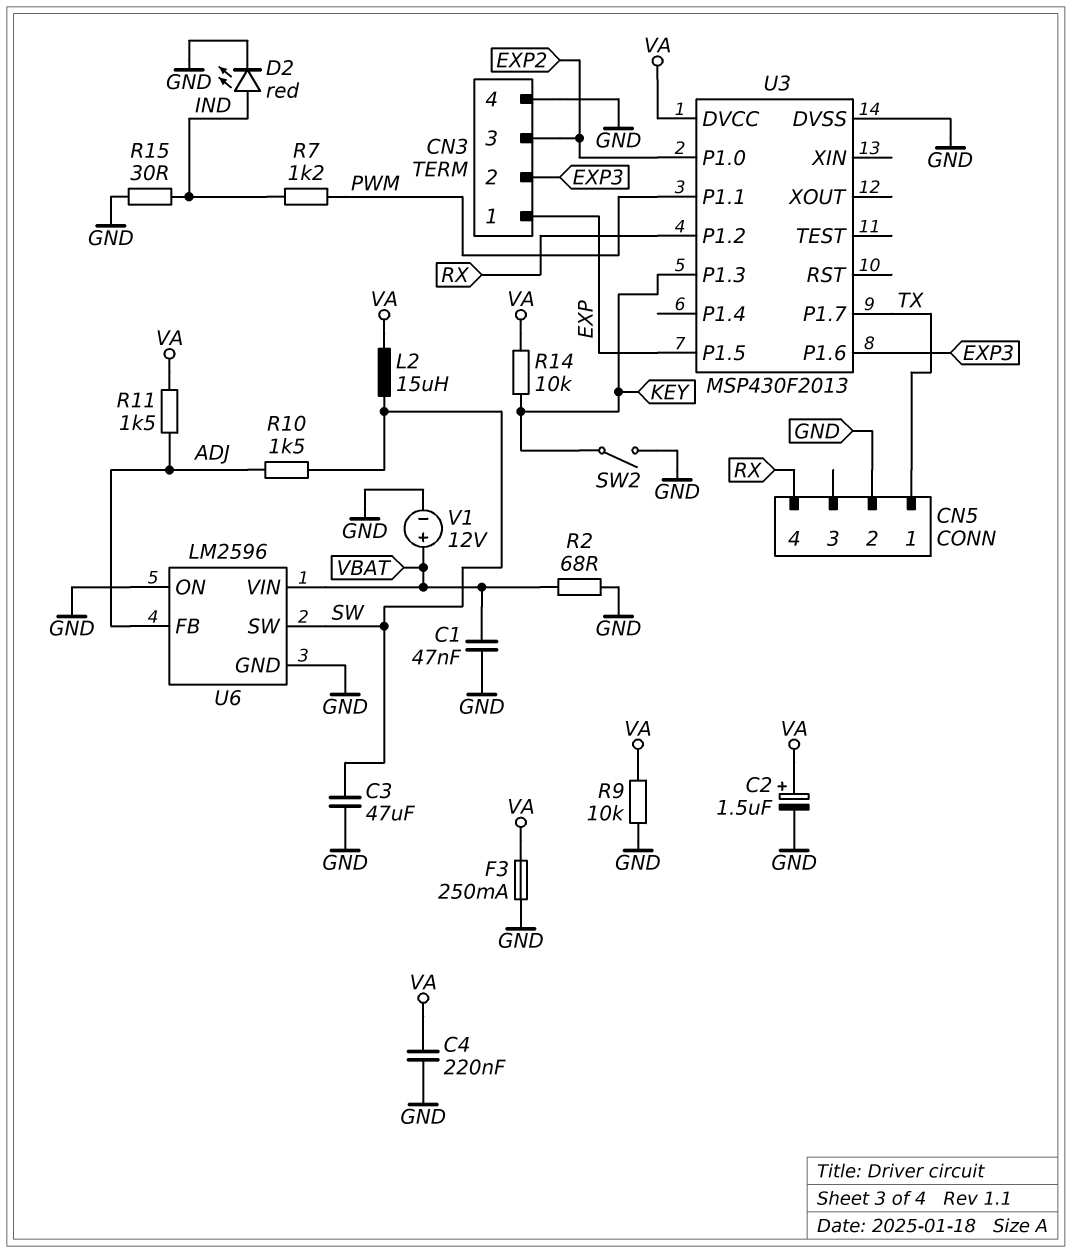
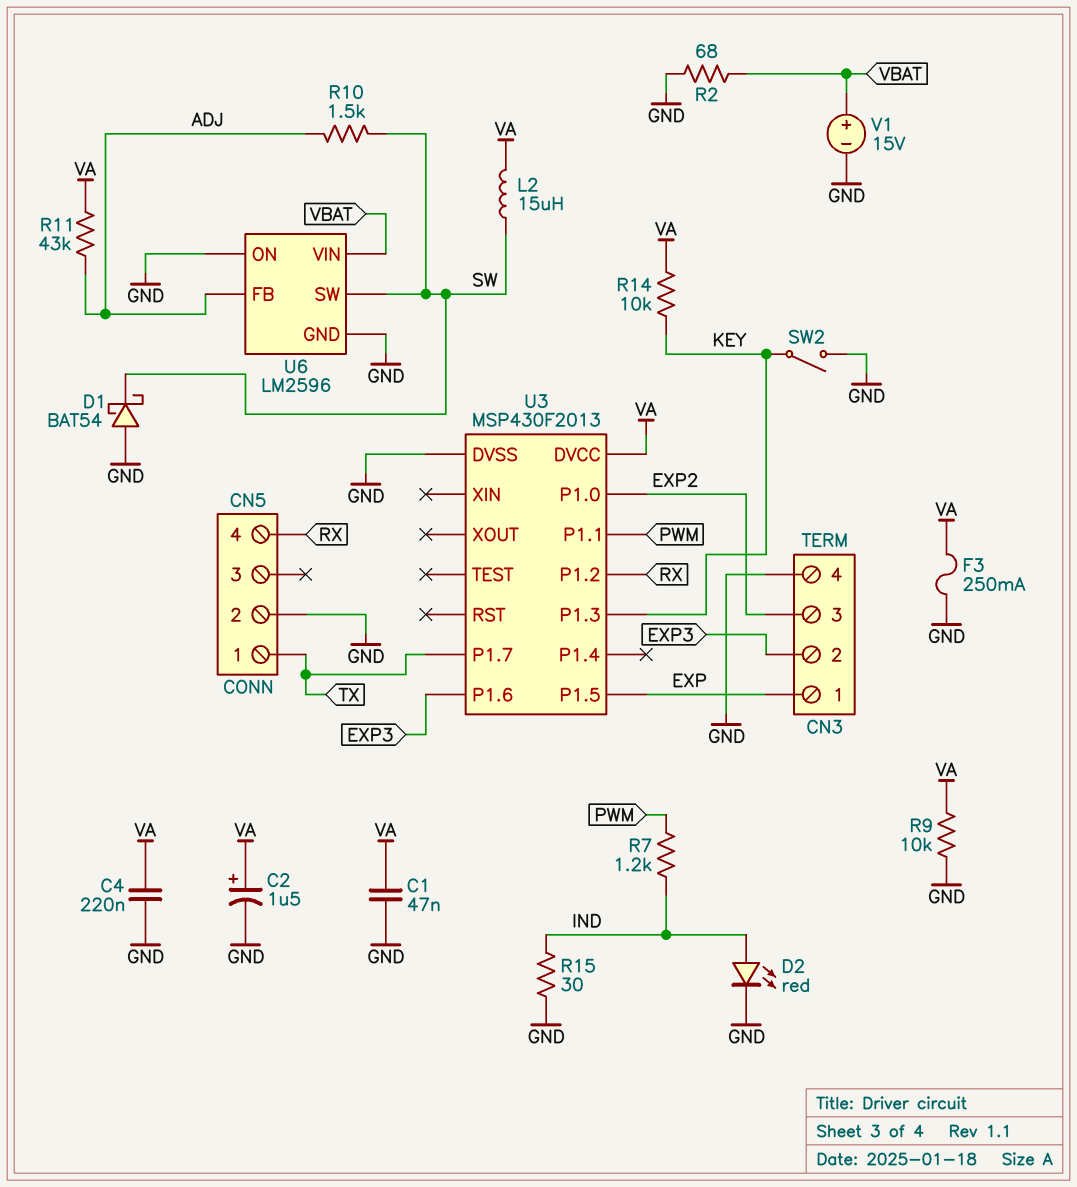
C1: 47nF (GND, VBAT) -> 47nF (GND, VA)
C3: 47uF (GND, SW) -> none
D1: none -> schottky BAT54 (A GND, K SW)
R11: 1.5k (ADJ, VA) -> 43k (ADJ, VA)
V1: 12V (plus VBAT, minus GND) -> 15V (plus VBAT, minus GND)

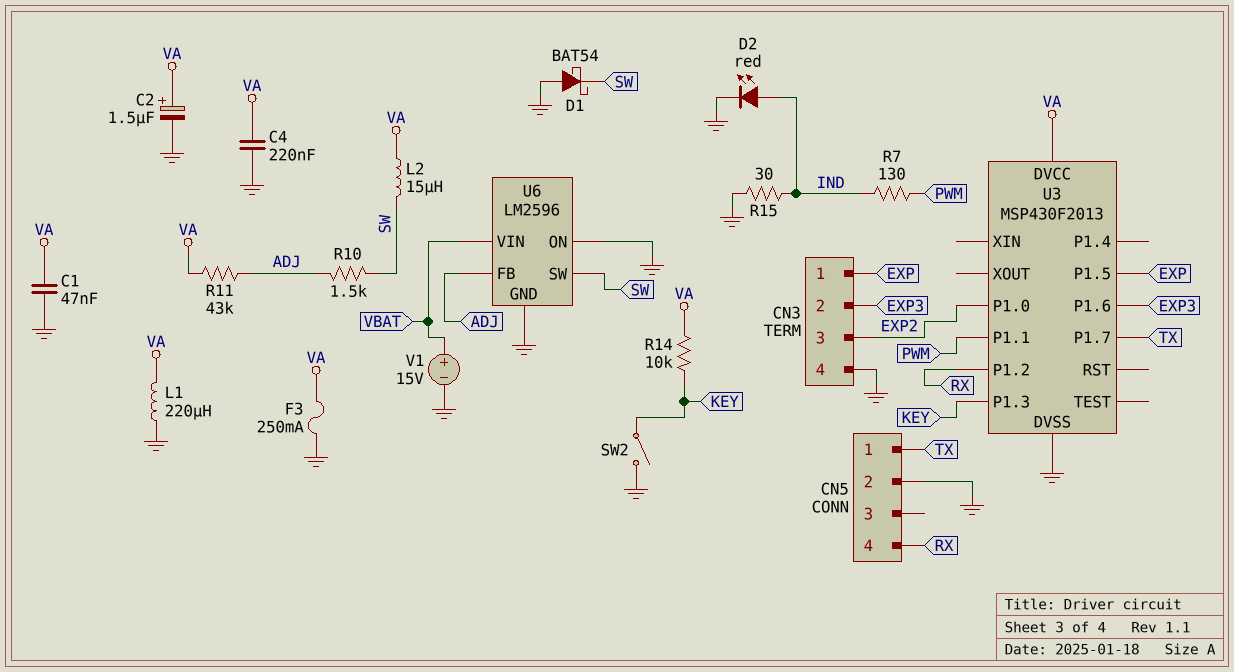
L1: none -> 220uH (GND, VA)
R2: 68 (GND, VBAT) -> none
R7: 1.2k (IND, PWM) -> 130 (IND, PWM)
R9: 10k (GND, VA) -> none

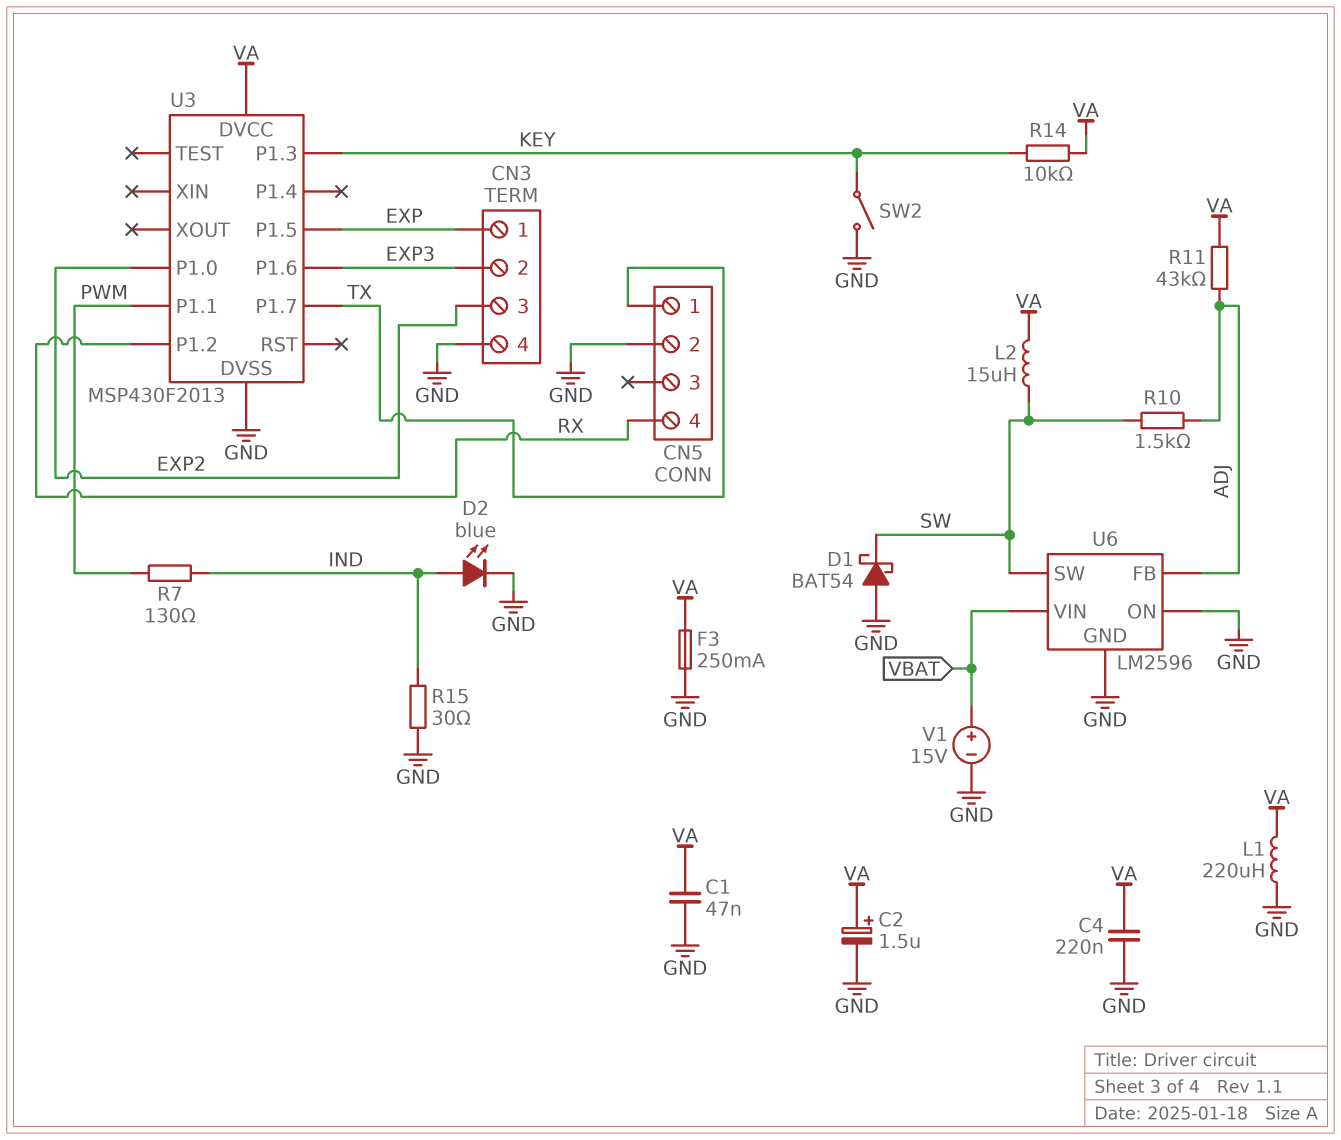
D2: LED red (A IND, K GND) -> LED blue (A IND, K GND)

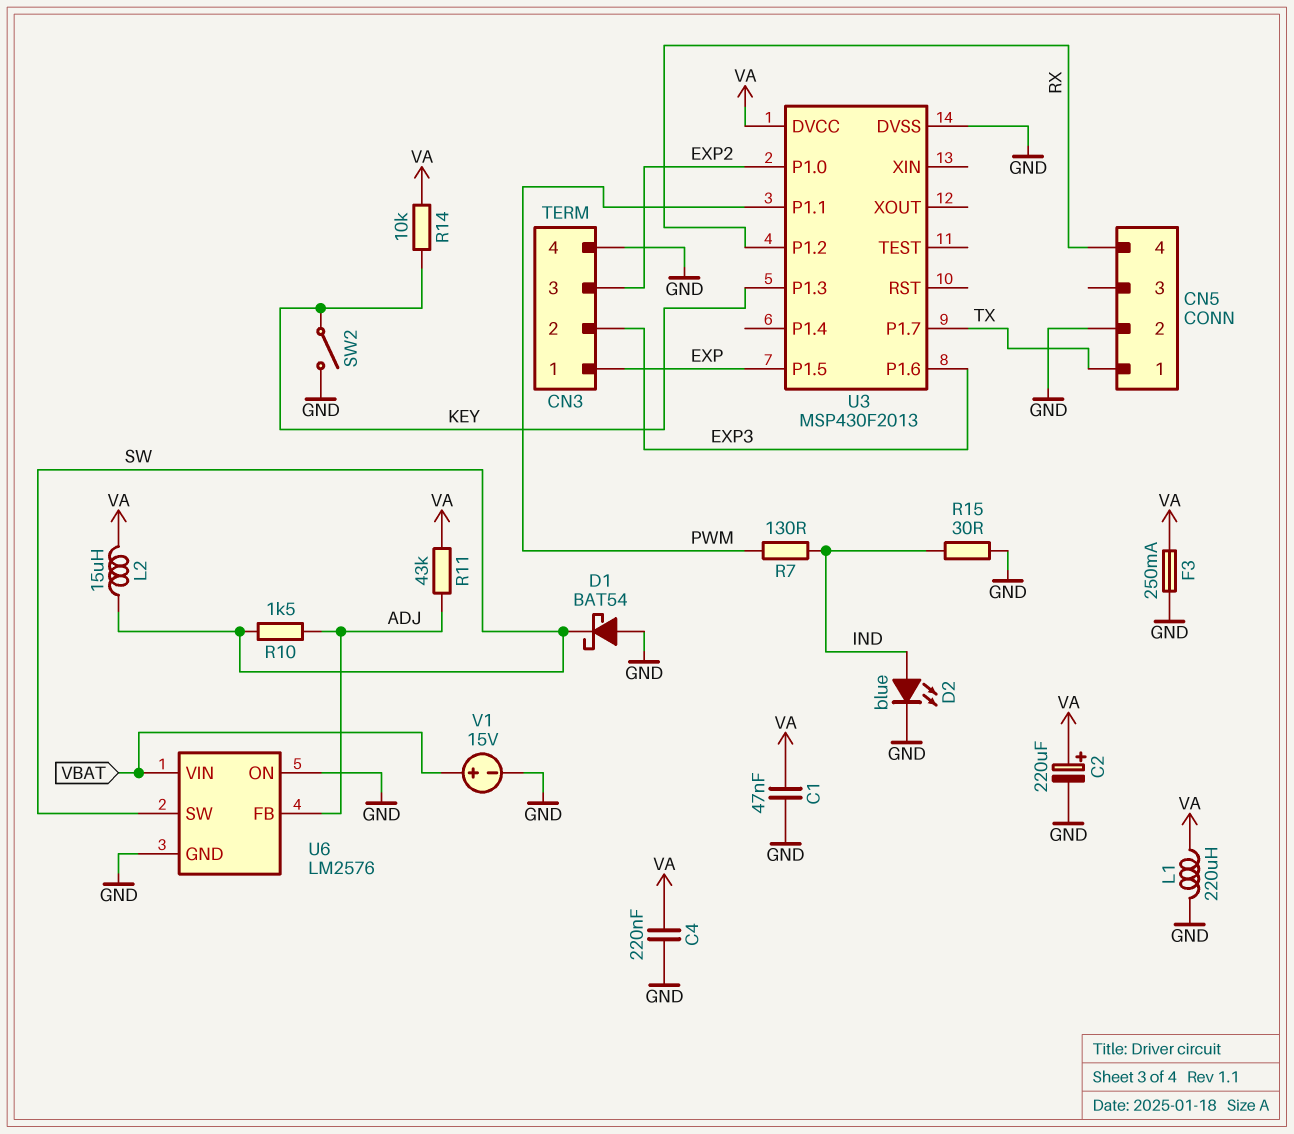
C2: 1.5uF (plus VA, minus GND) -> 220uF (plus VA, minus GND)
U6: LM2596 -> LM2576

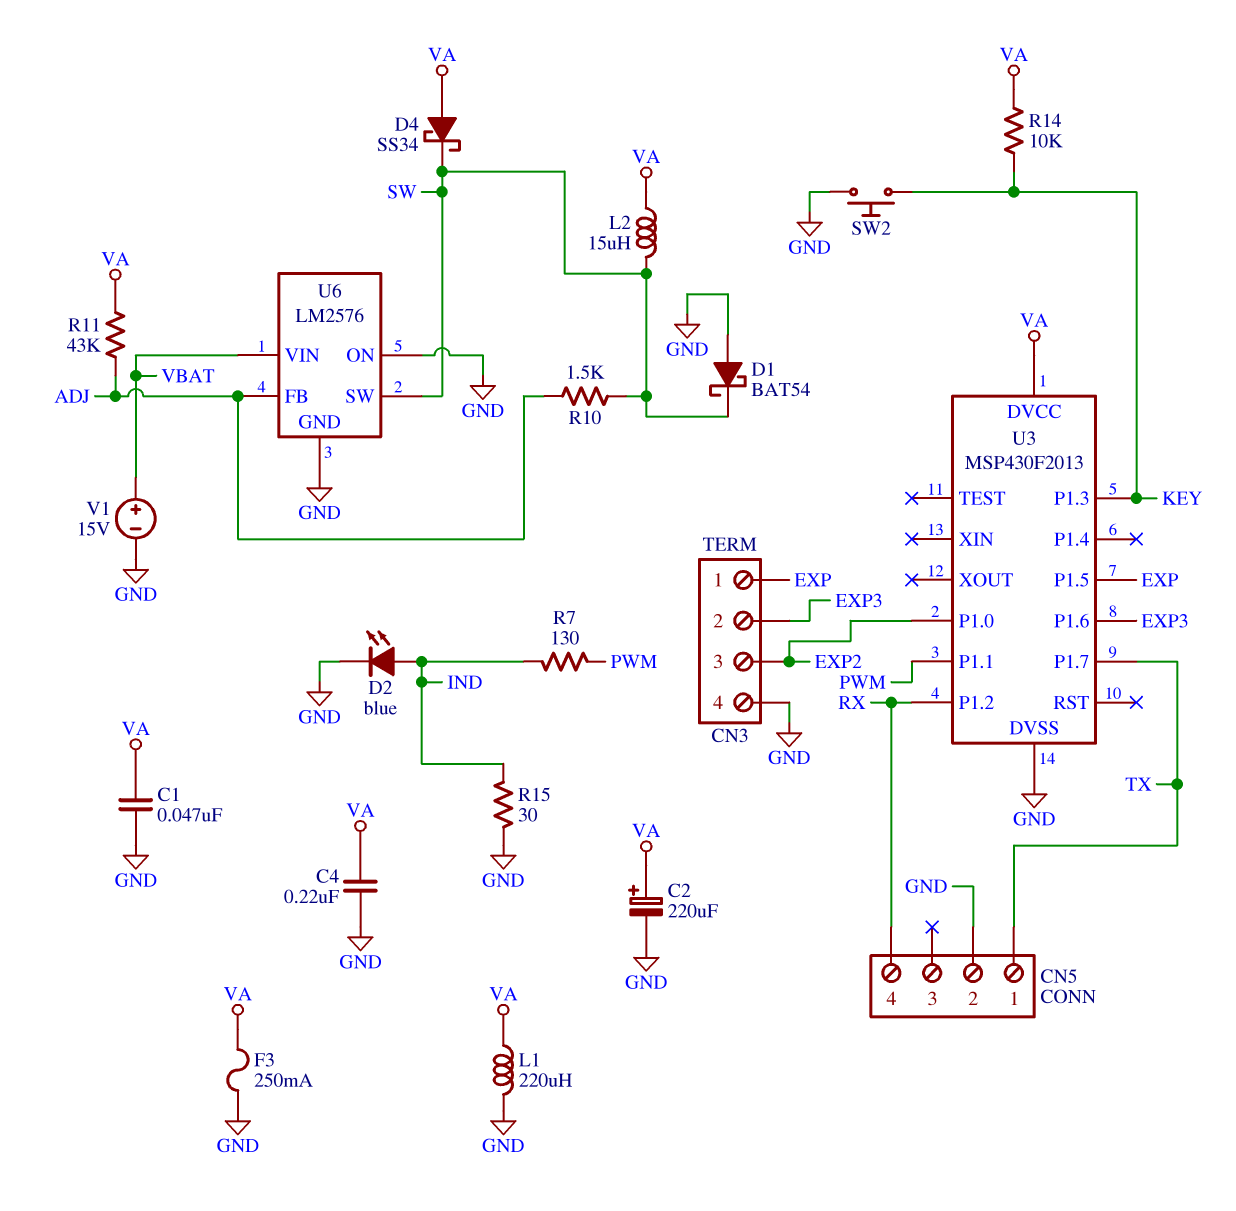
D4: none -> schottky SS34 (A VA, K SW)
SW2: switch (GND, KEY) -> button (GND, KEY)

